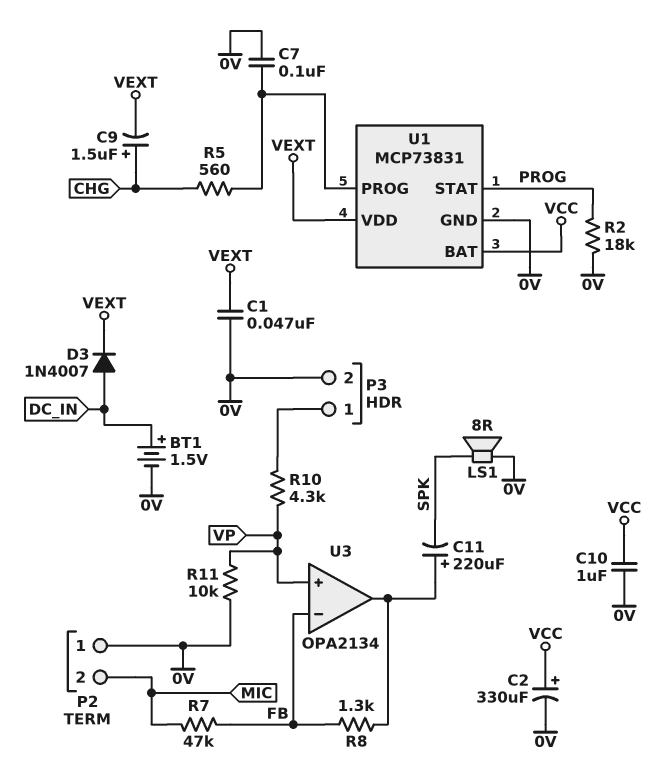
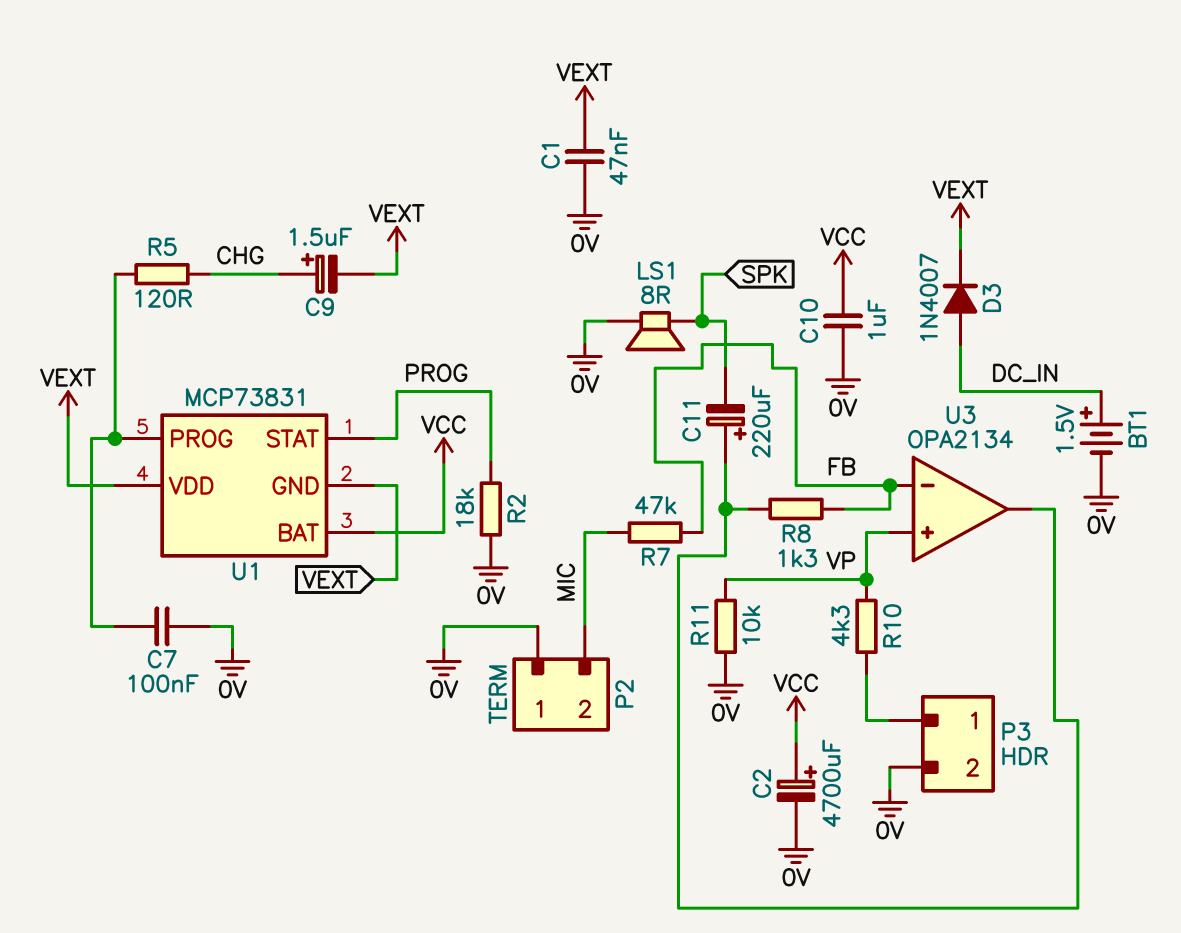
C2: 330uF (plus VCC, minus 0V) -> 4700uF (plus VCC, minus 0V)
R5: 560 (CHG, U1/PROG) -> 120 (CHG, U1/PROG)
U1 pin GND: 0V -> VEXT

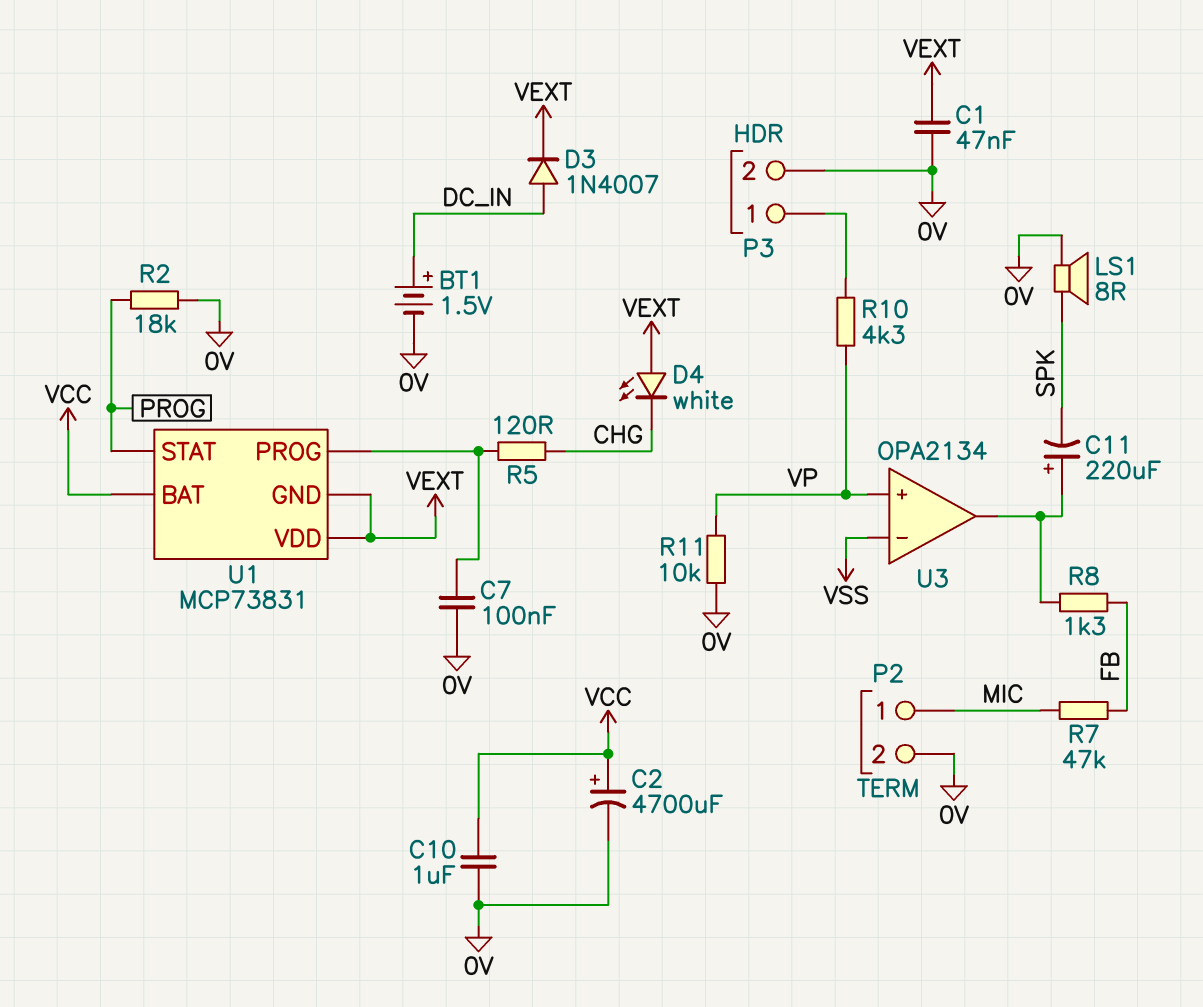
C9: 1.5uF (plus CHG, minus VEXT) -> none
D4: none -> LED white (A VEXT, K CHG)
P2 pin 1: 0V -> MIC
P2 pin 2: MIC -> 0V
U3 pin in-: FB -> VSS

